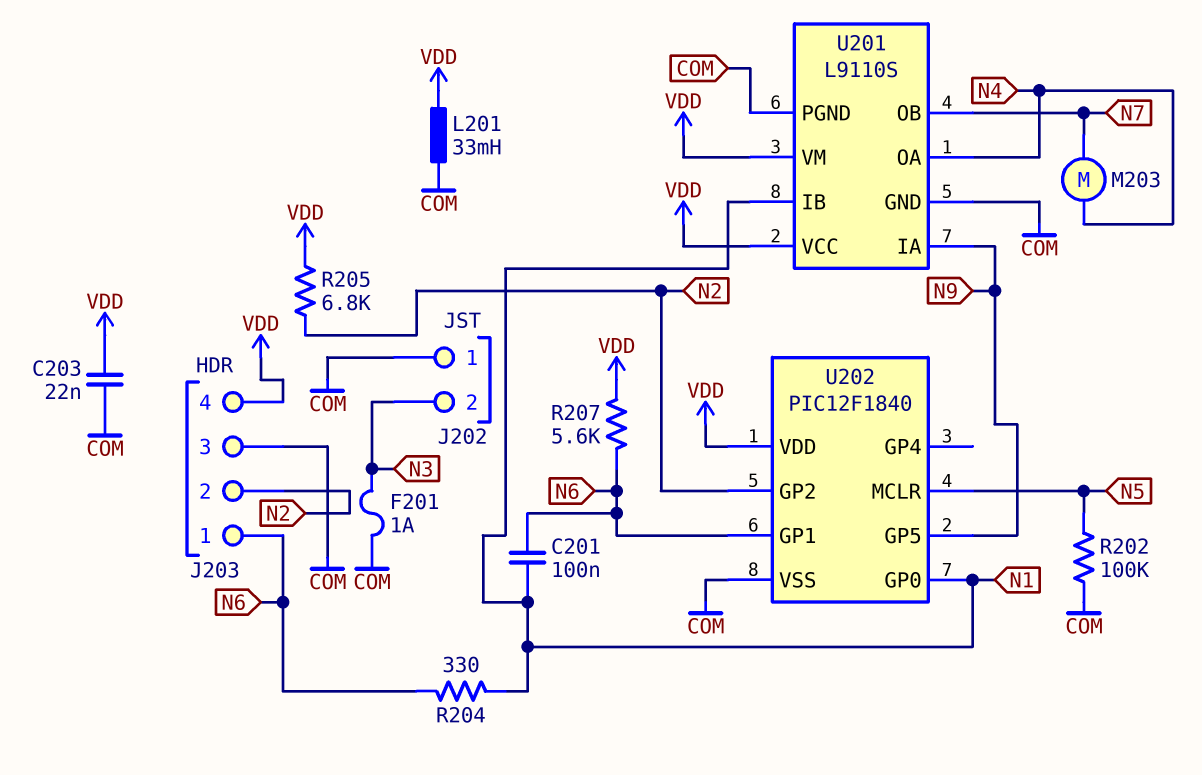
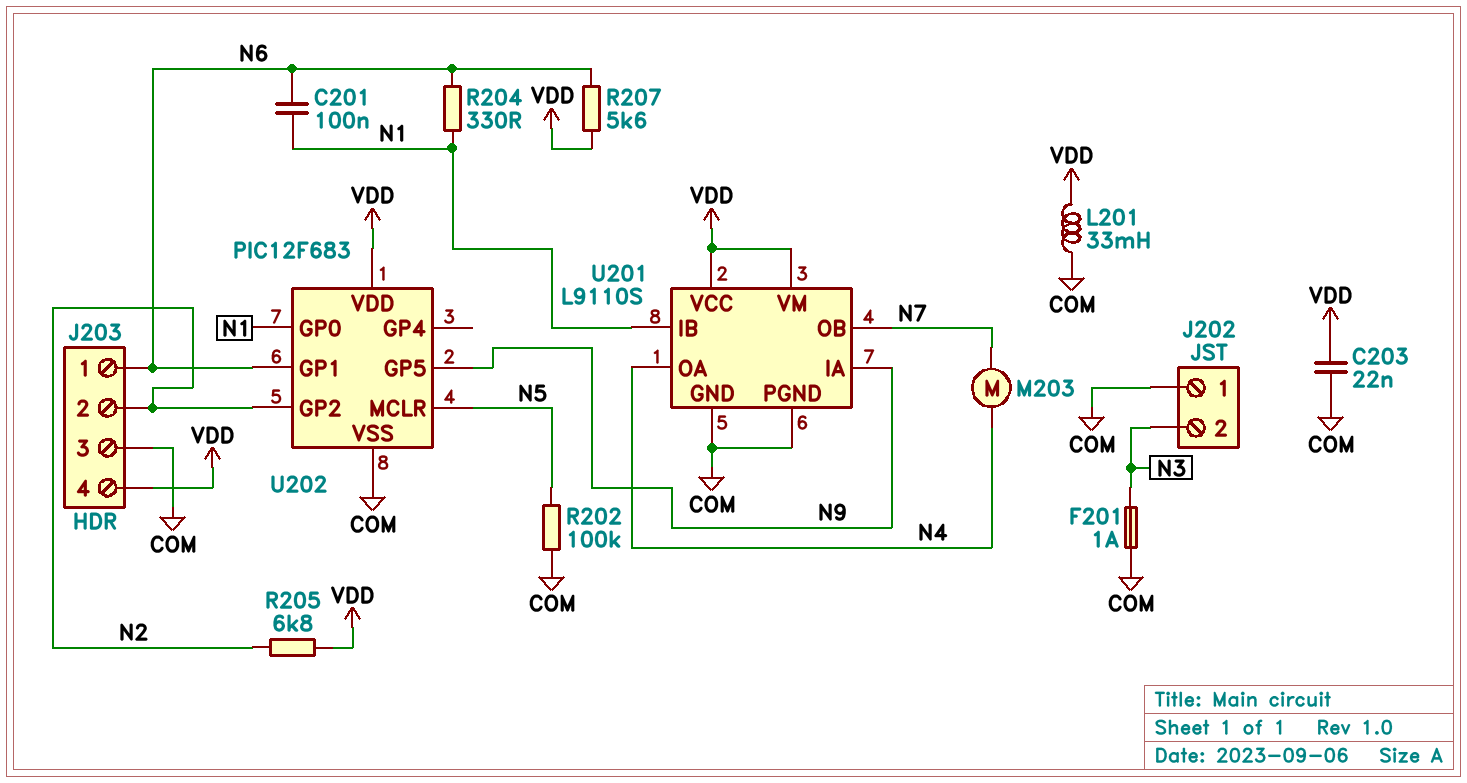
U202: PIC12F1840 -> PIC12F683

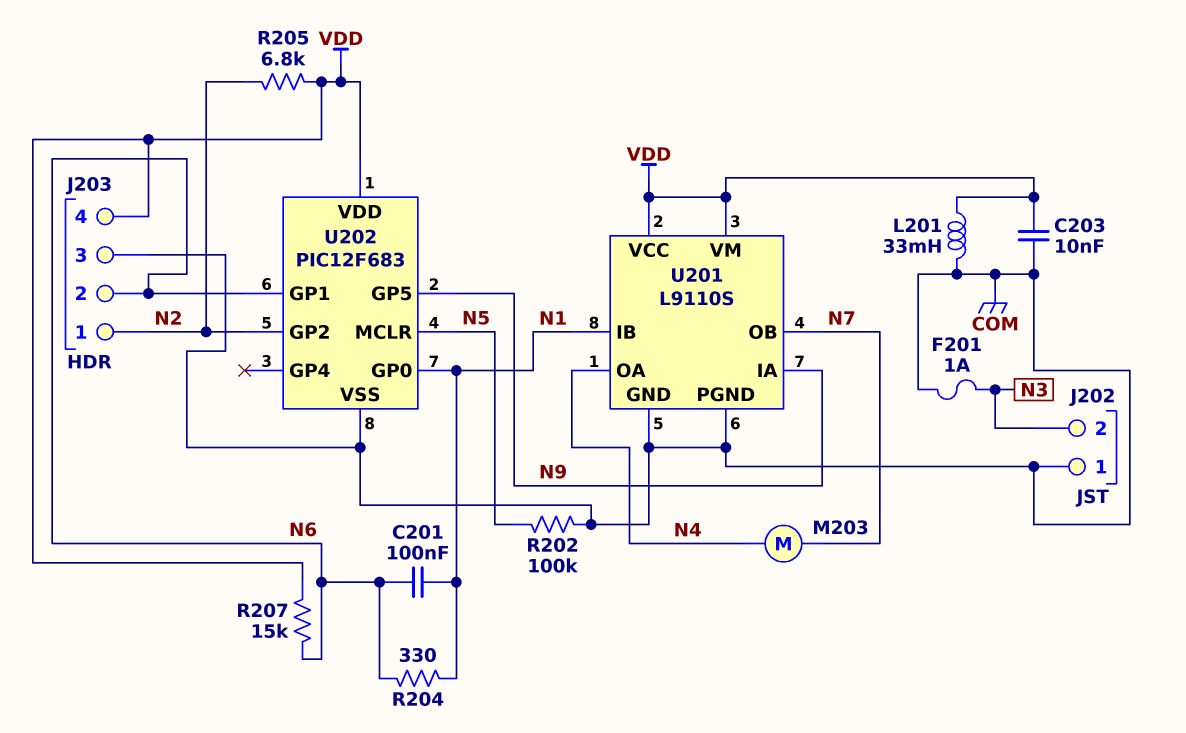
C203: 22nF (COM, VDD) -> 10nF (COM, VDD)
J203 pin 1: N6 -> N2
J203 pin 2: N2 -> N6
R207: 5.6k (N6, VDD) -> 15k (N6, VDD)

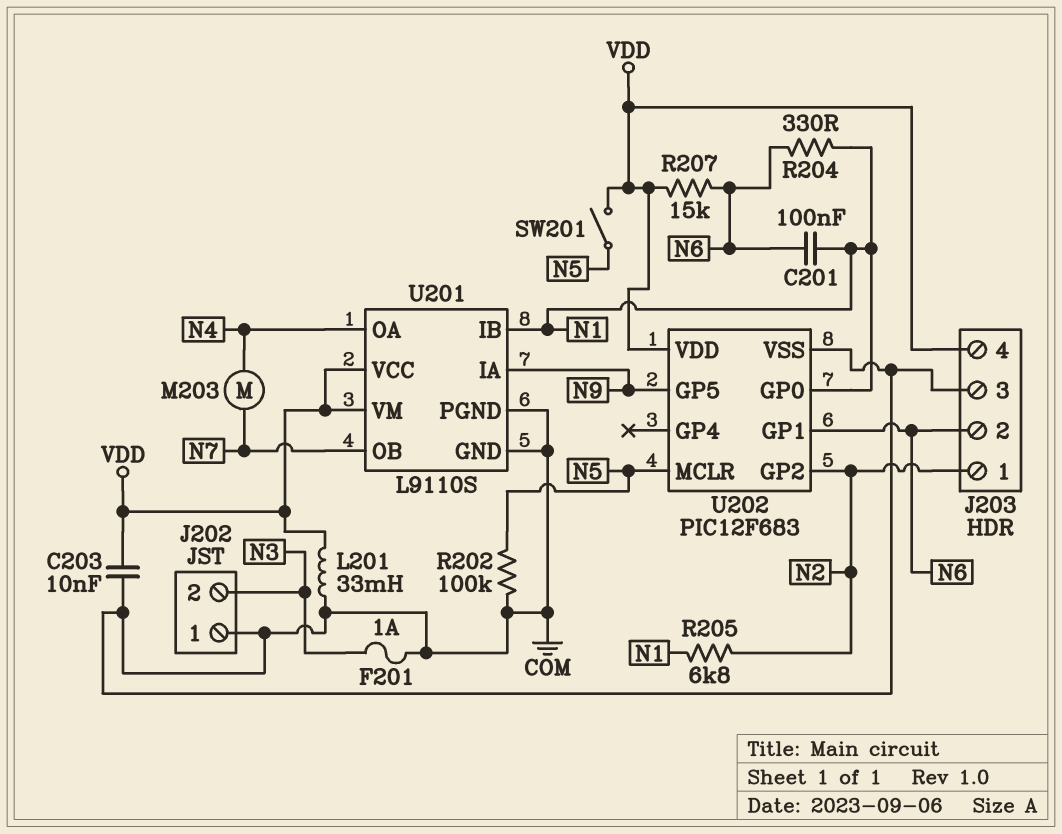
R205: 6.8k (N2, VDD) -> 6.8k (N1, N2)
SW201: none -> switch (N5, VDD)

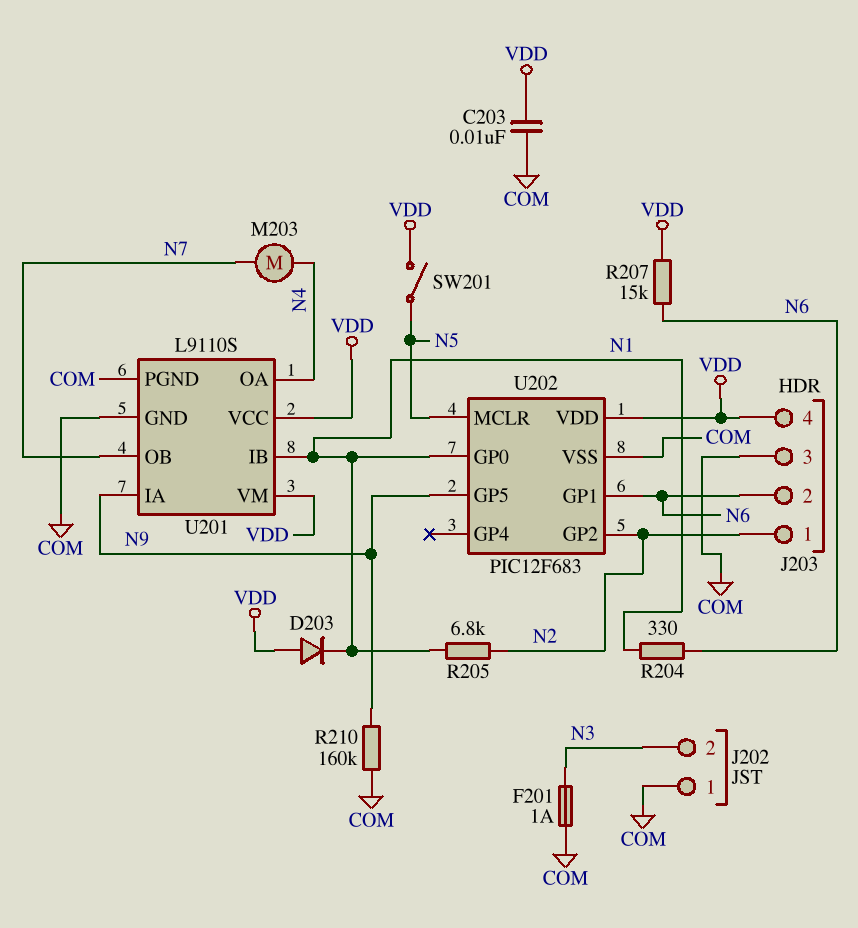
C201: 100nF (N1, N6) -> none
D203: none -> diode (A VDD, K N1)
L201: 33mH (COM, VDD) -> none
R202: 100k (COM, N5) -> none
R210: none -> 160k (COM, N9)

